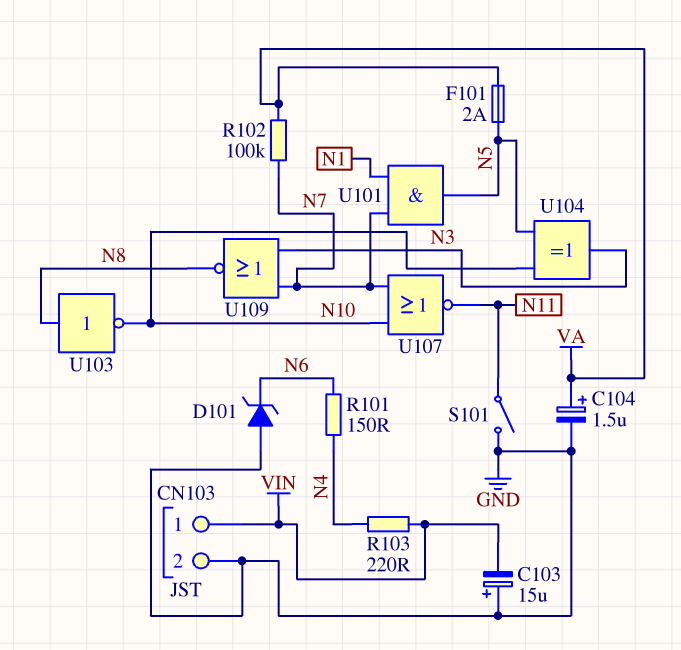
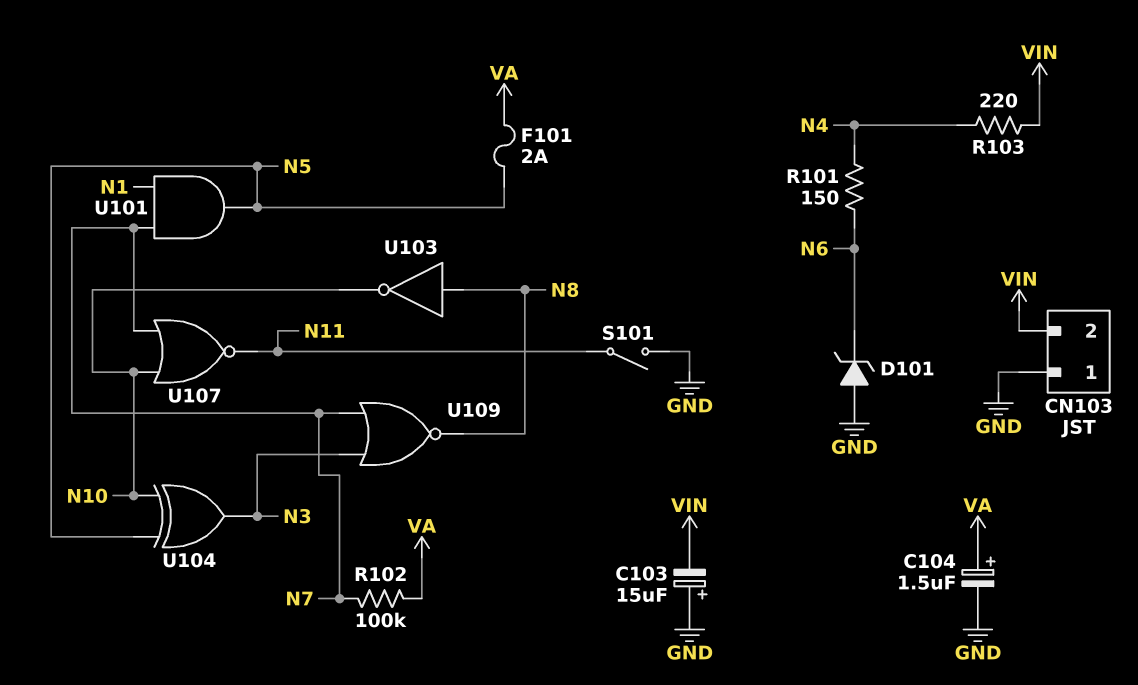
CN103 pin 1: VIN -> GND
CN103 pin 2: GND -> VIN

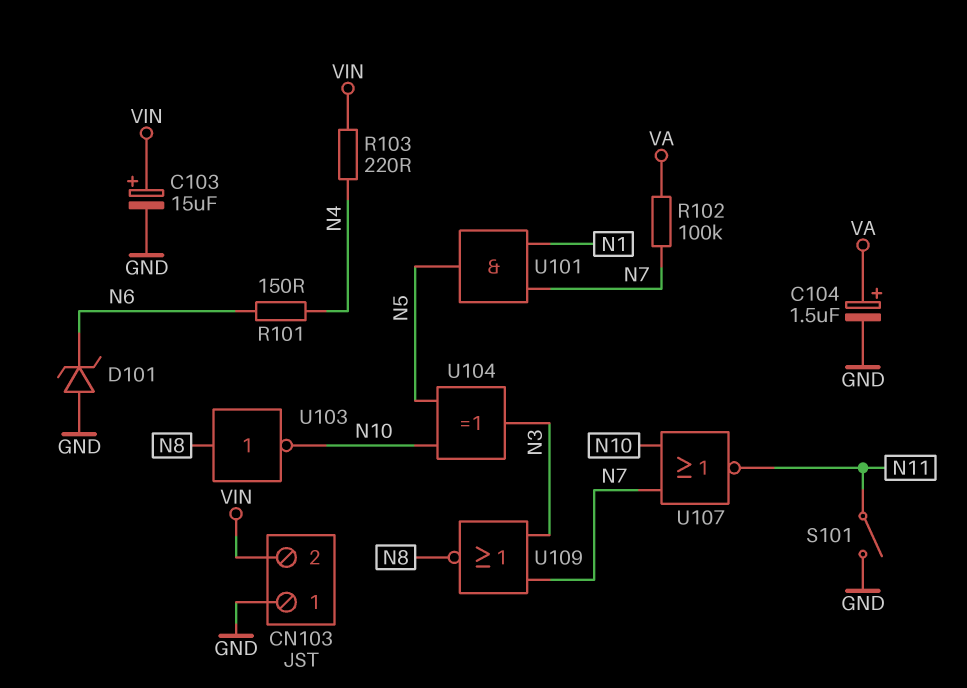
C103: 15uF (plus GND, minus VIN) -> 15uF (plus VIN, minus GND)
F101: 2A (N5, VA) -> none

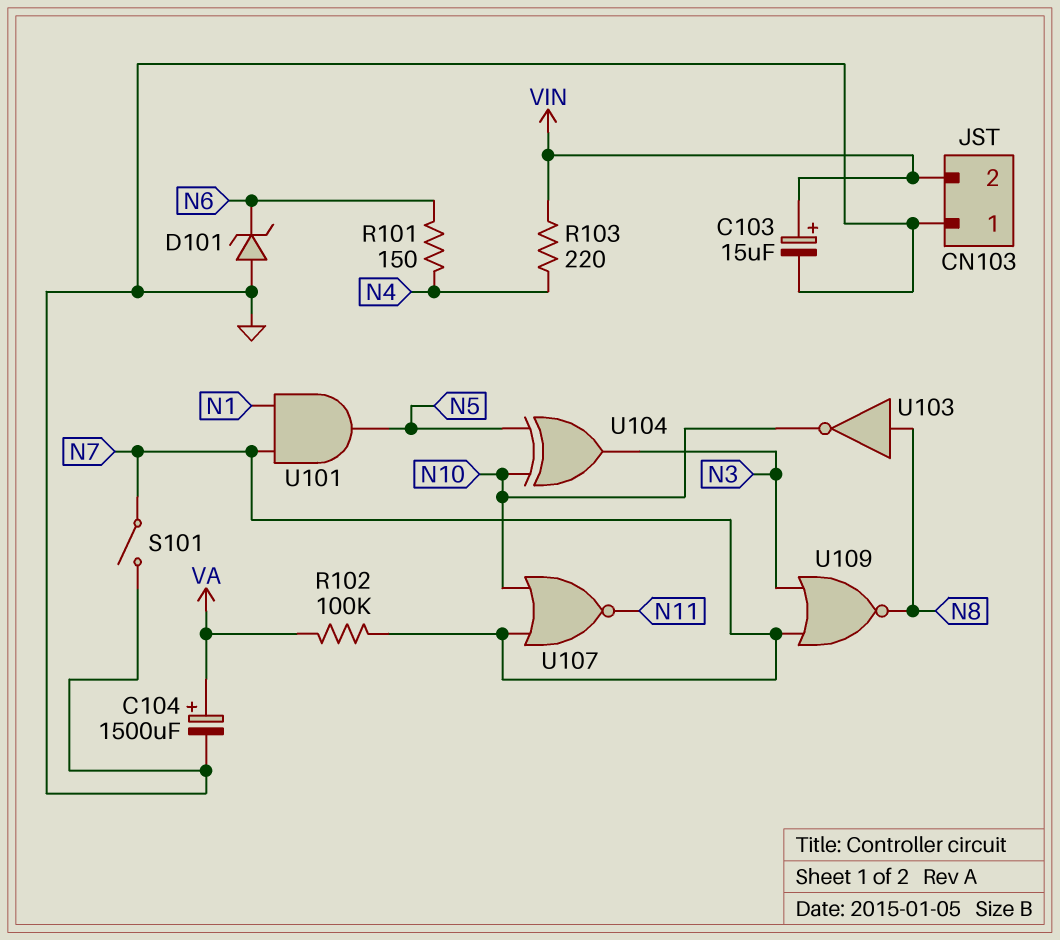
C104: 1.5uF (plus VA, minus GND) -> 1500uF (plus VA, minus GND)
S101: switch (GND, N11) -> switch (GND, N7)

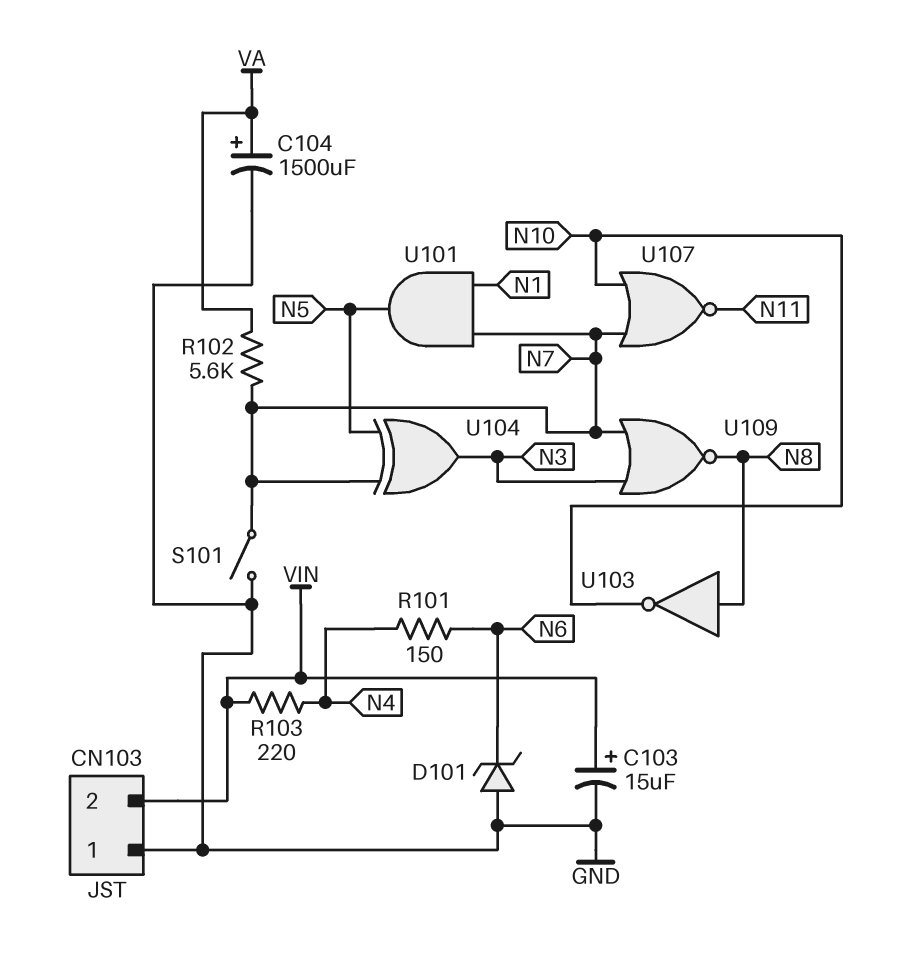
R102: 100k (N7, VA) -> 5.6k (N7, VA)
U104: XOR (in N5, in N10, out N3) -> XOR (in N5, in N7, out N3)

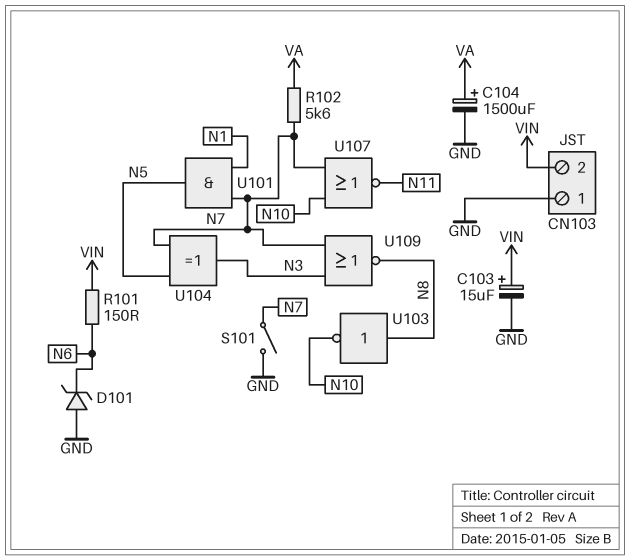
R101: 150 (N4, N6) -> 150 (N6, VIN)
R103: 220 (N4, VIN) -> none

